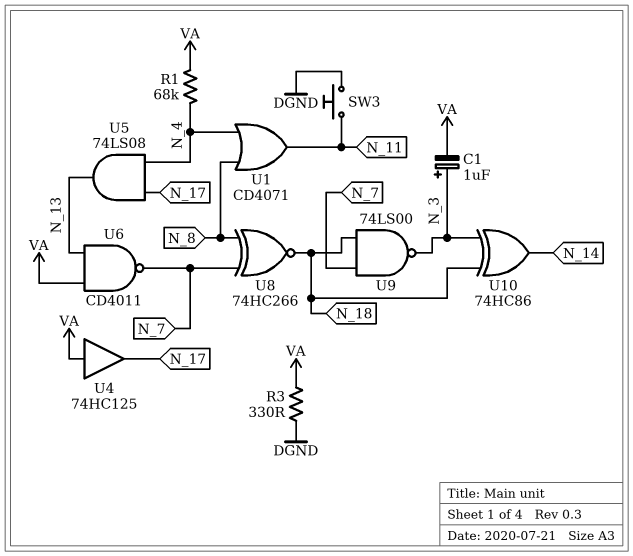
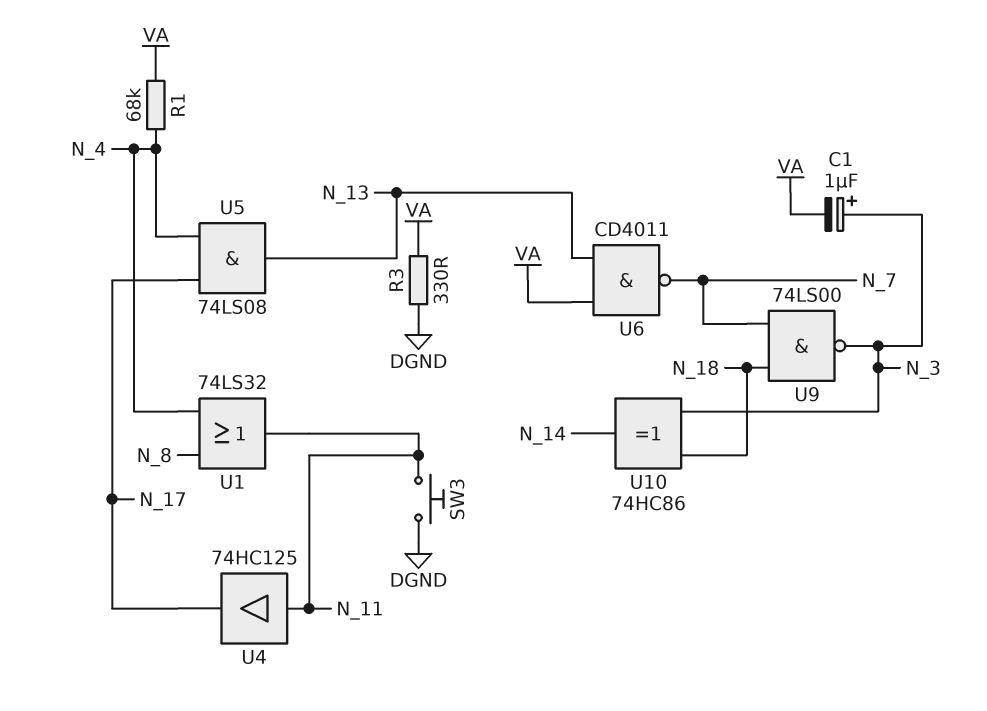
U1: OR CD4071 (in N_4, in N_8, out N_11) -> OR 74LS32 (in N_4, in N_8, out N_11)
U4: buffer 74HC125 (in VA, out N_17) -> buffer 74HC125 (in N_11, out N_17)
U8: XNOR 74HC266 (in N_7, in N_8, out N_18) -> none

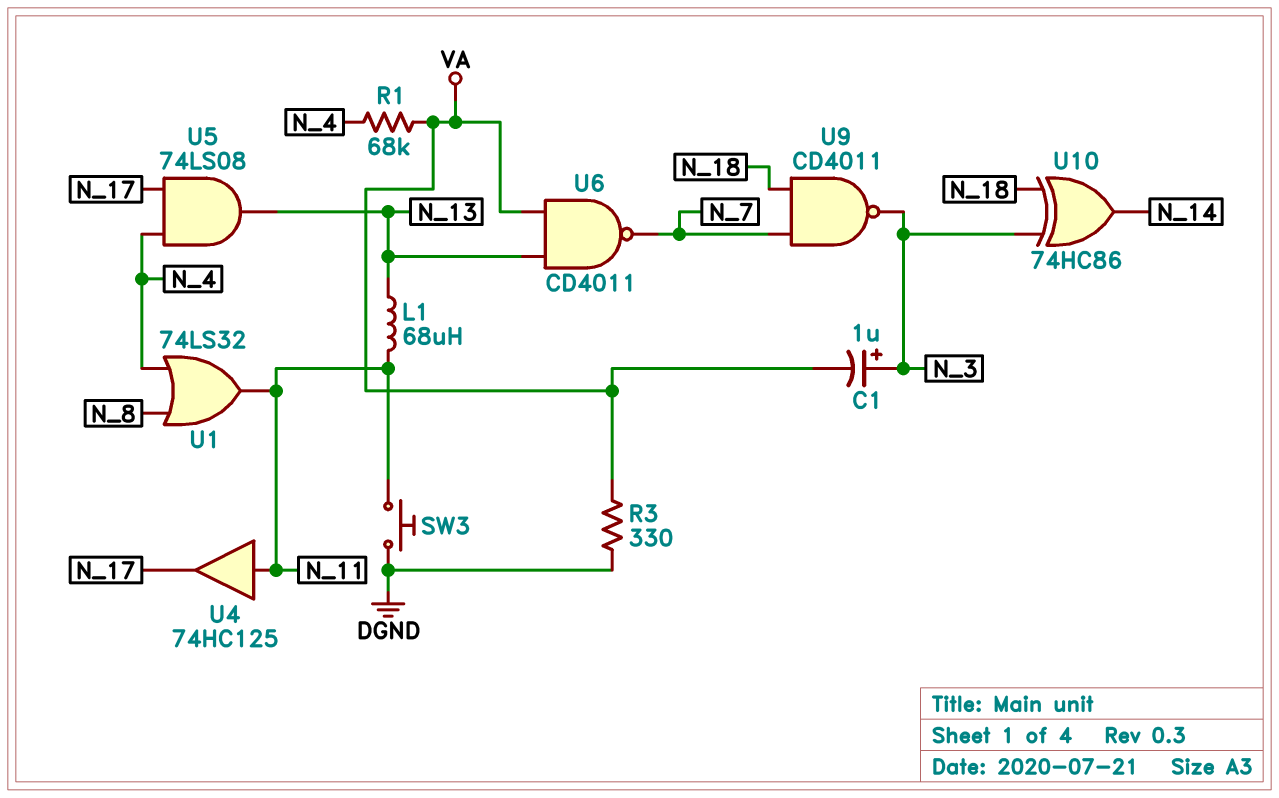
L1: none -> 68uH (N_11, N_13)
U9: NAND 74LS00 (in N_7, in N_18, out N_3) -> NAND CD4011 (in N_7, in N_18, out N_3)

